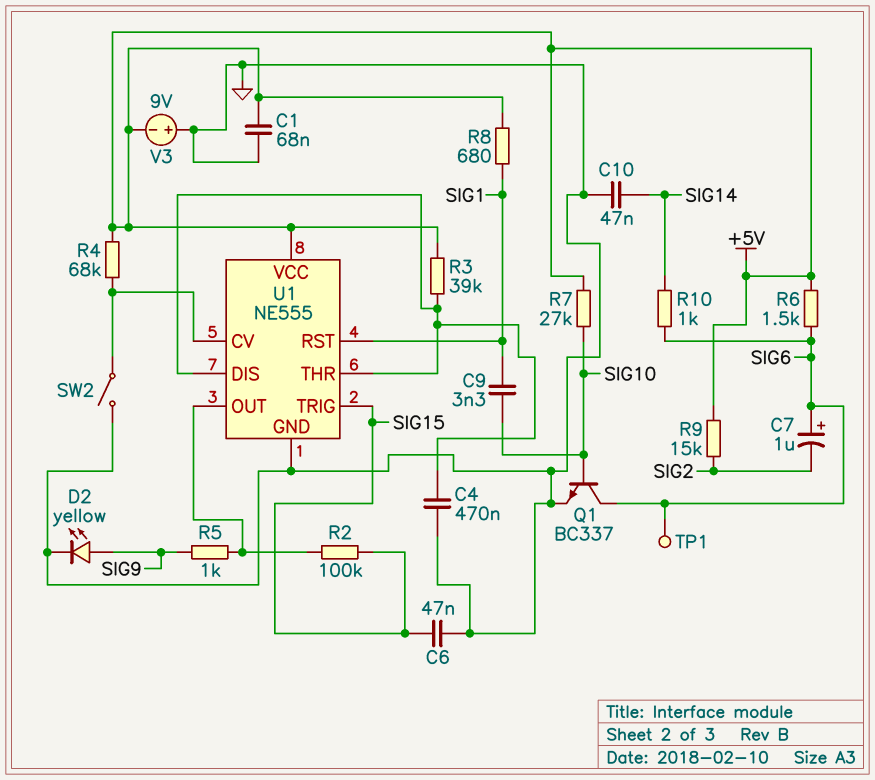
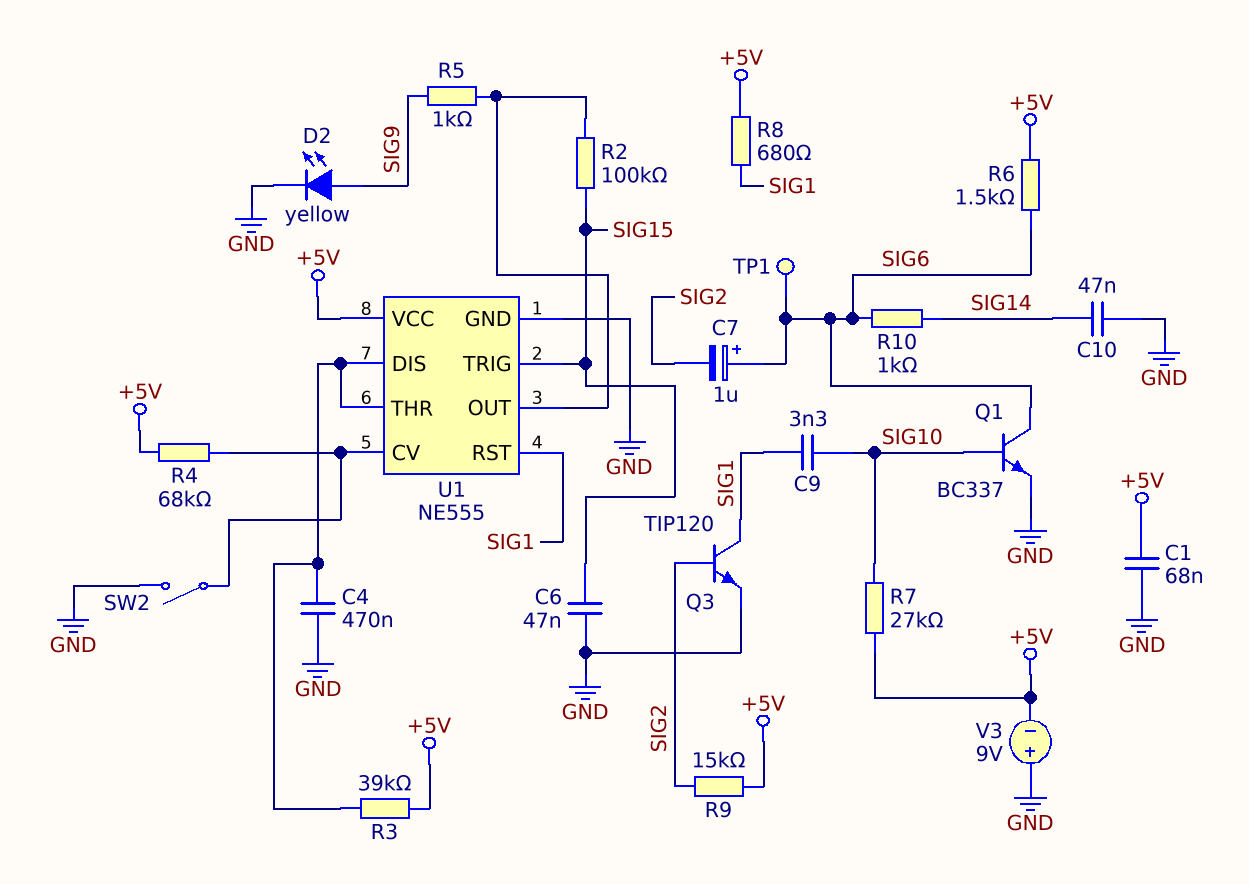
Q3: none -> NPN TIP120 (B SIG2, C SIG1, E GND)

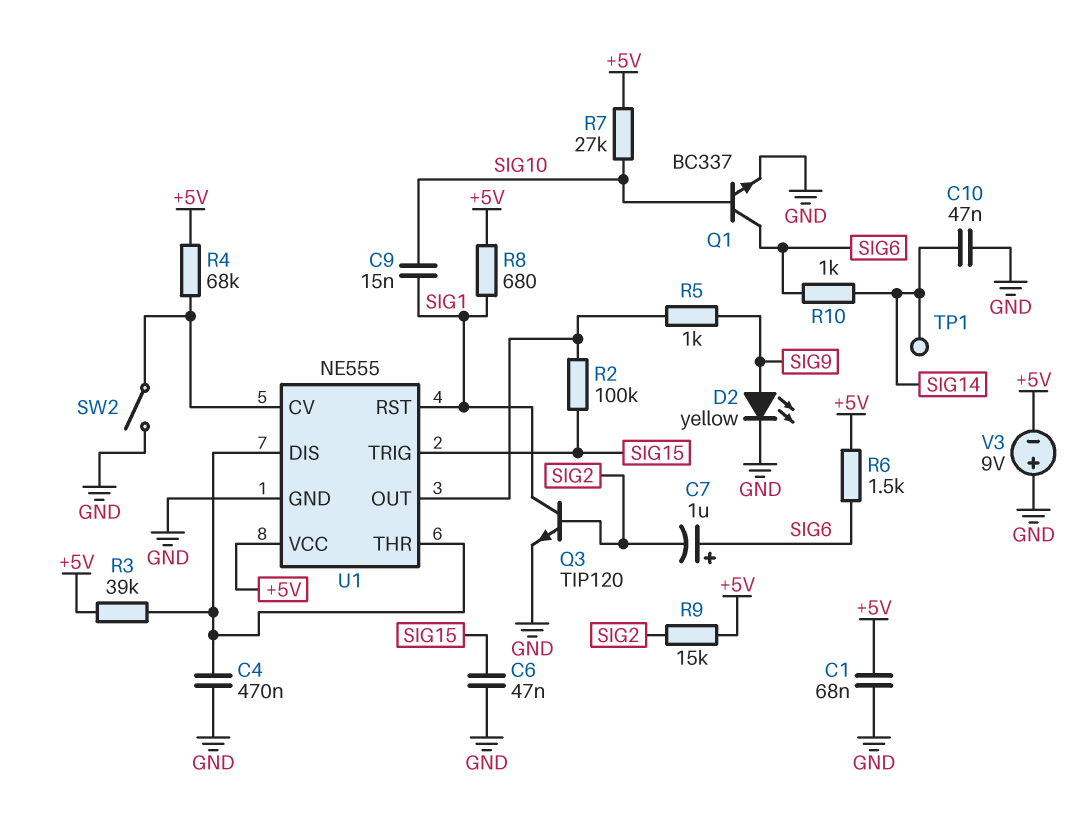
C9: 3.3nF (SIG1, SIG10) -> 15nF (SIG1, SIG10)
TP1: test point (SIG6) -> test point (SIG14)

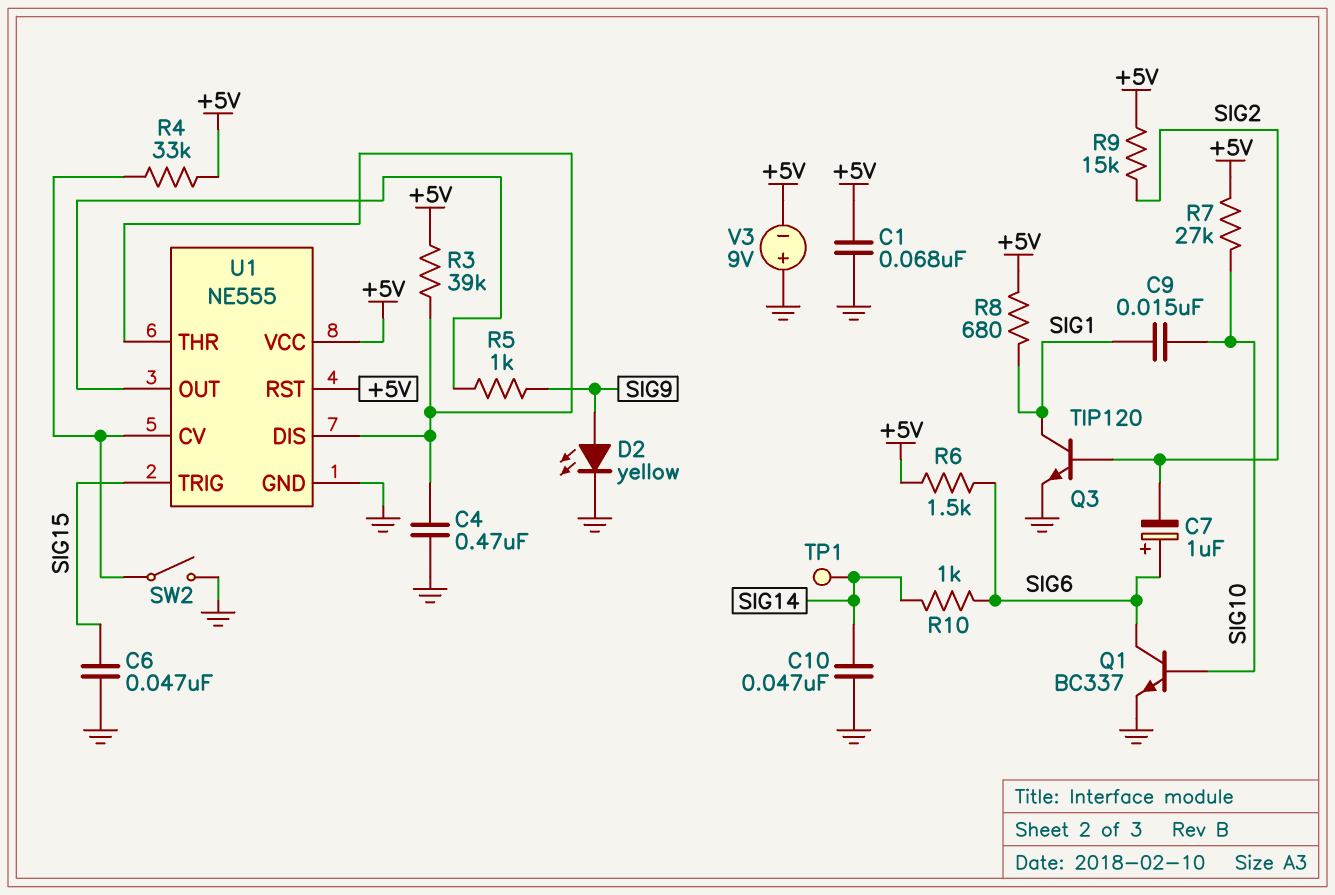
R2: 100k (SIG15, U1/OUT) -> none
R4: 68k (+5V, U1/CV) -> 33k (+5V, U1/CV)
U1 pin RST: SIG1 -> +5V

